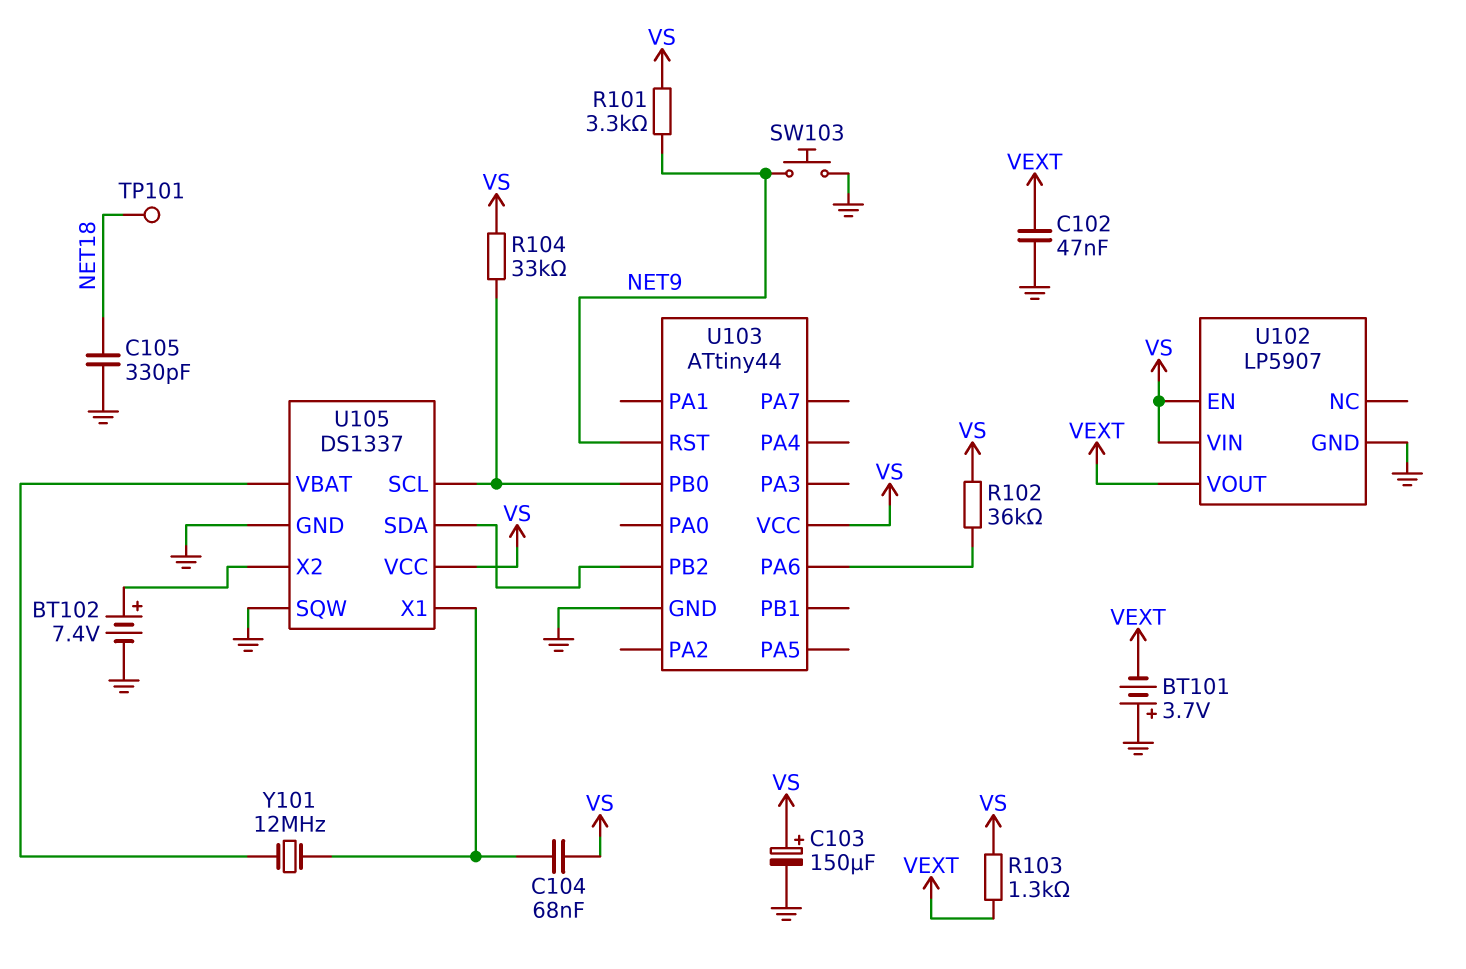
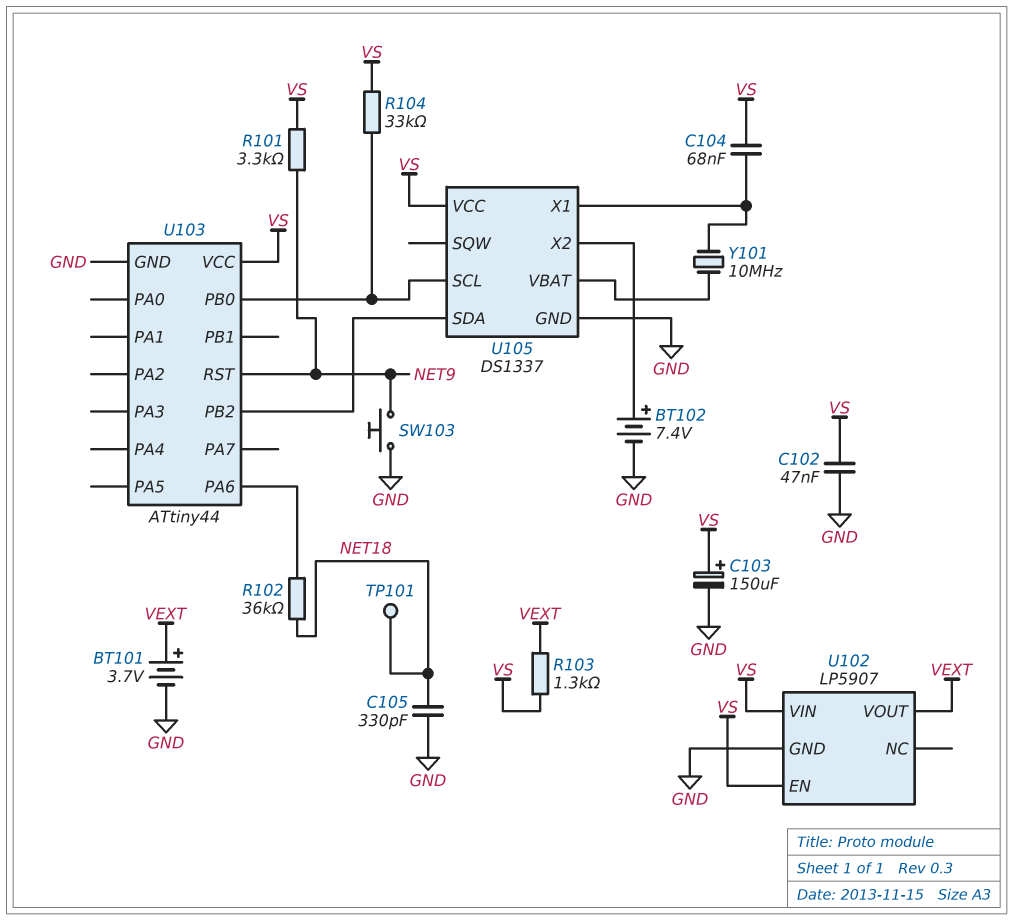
BT101: 3.7V (plus GND, minus VEXT) -> 3.7V (plus VEXT, minus GND)
C102: 47nF (GND, VEXT) -> 47nF (GND, VS)
R102: 36k (U103/PA6, VS) -> 36k (NET18, U103/PA6)
U105 pin SQW: GND -> none
Y101: 12MHz (U105/VBAT, U105/X1) -> 10MHz (U105/VBAT, U105/X1)

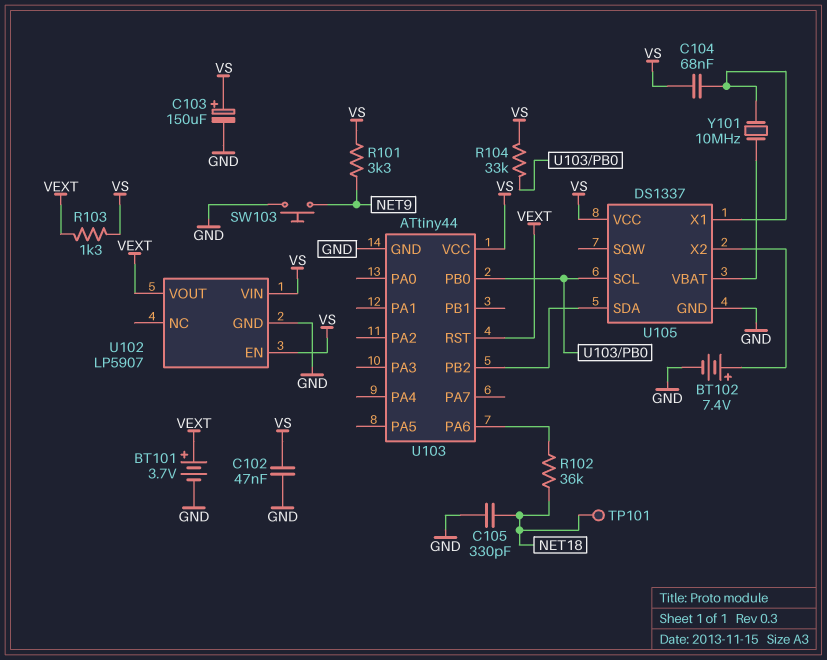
U103 pin RST: NET9 -> VEXT

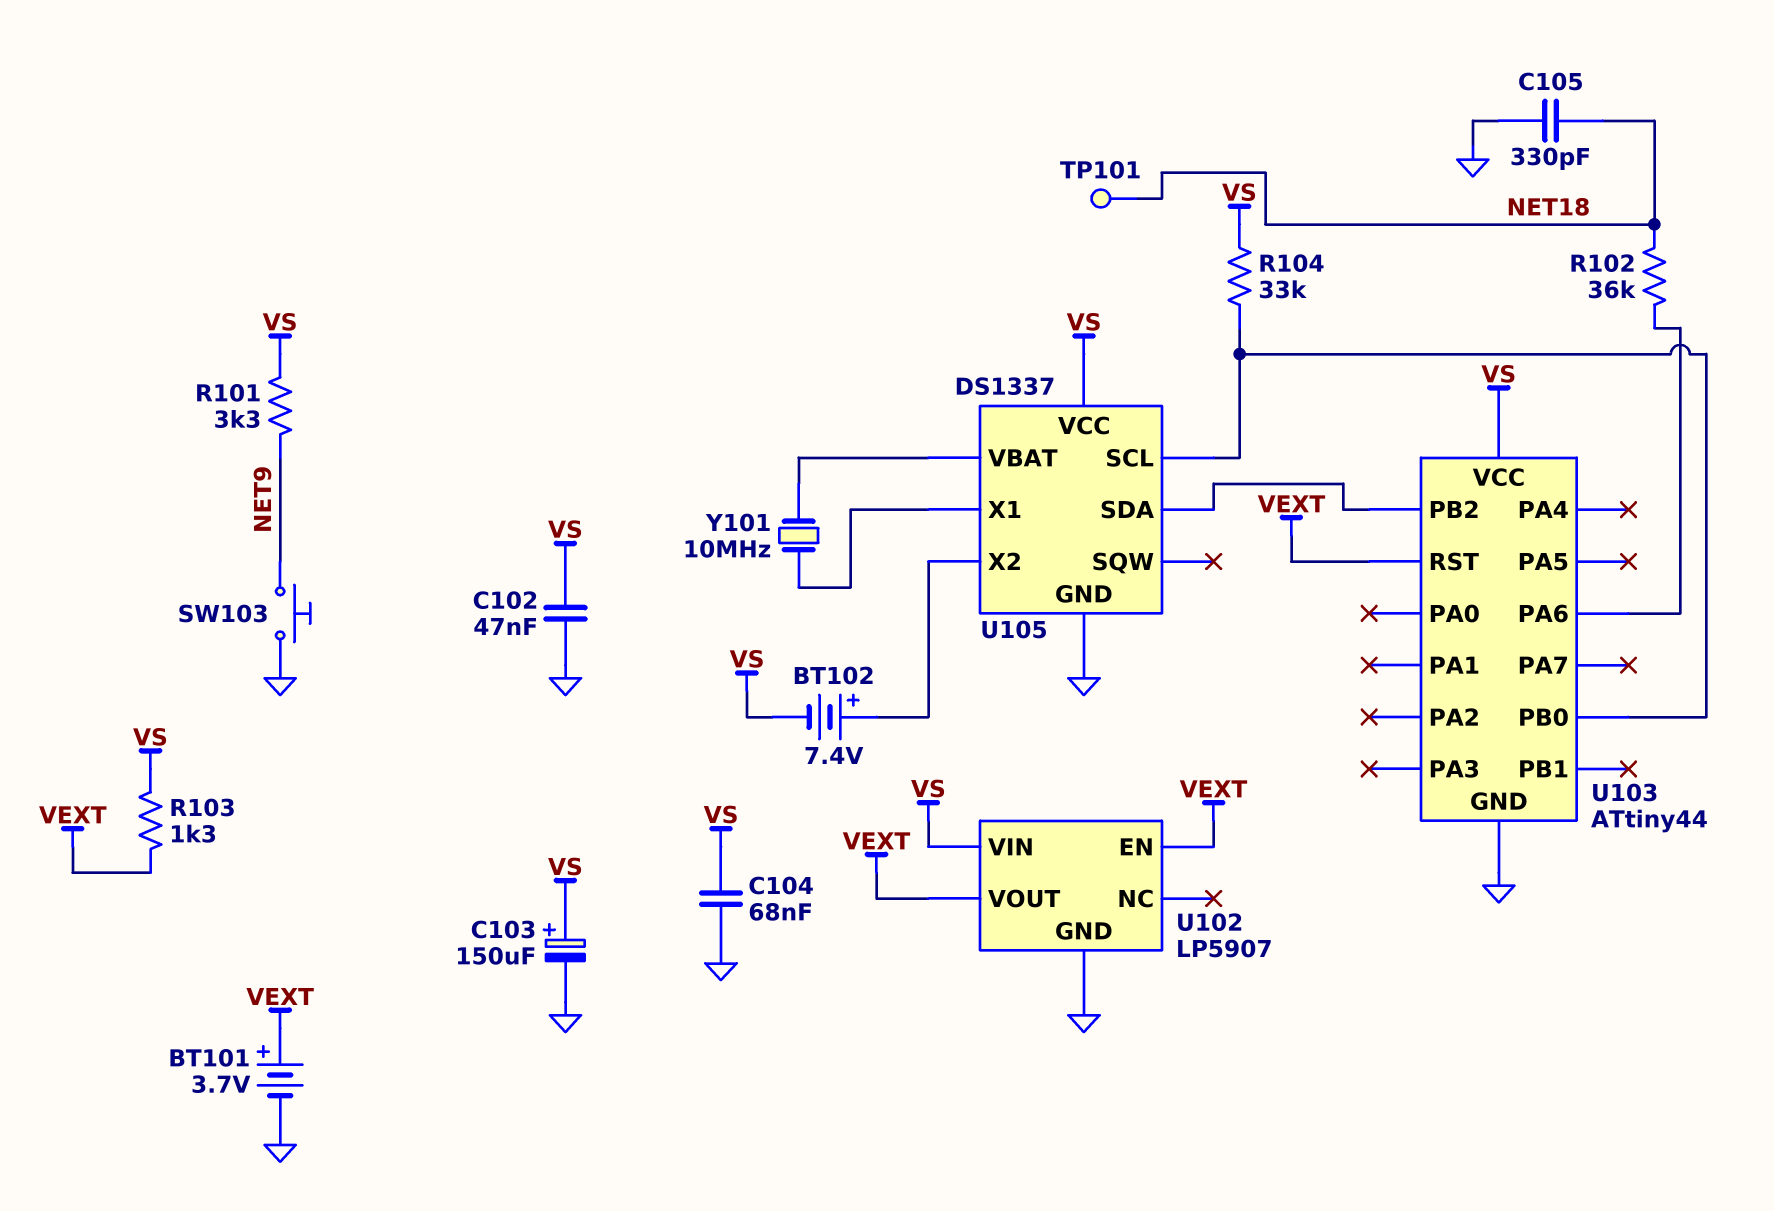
BT102: 7.4V (plus U105/X2, minus GND) -> 7.4V (plus U105/X2, minus VS)
C104: 68nF (U105/X1, VS) -> 68nF (GND, VS)
U102 pin EN: VS -> VEXT

